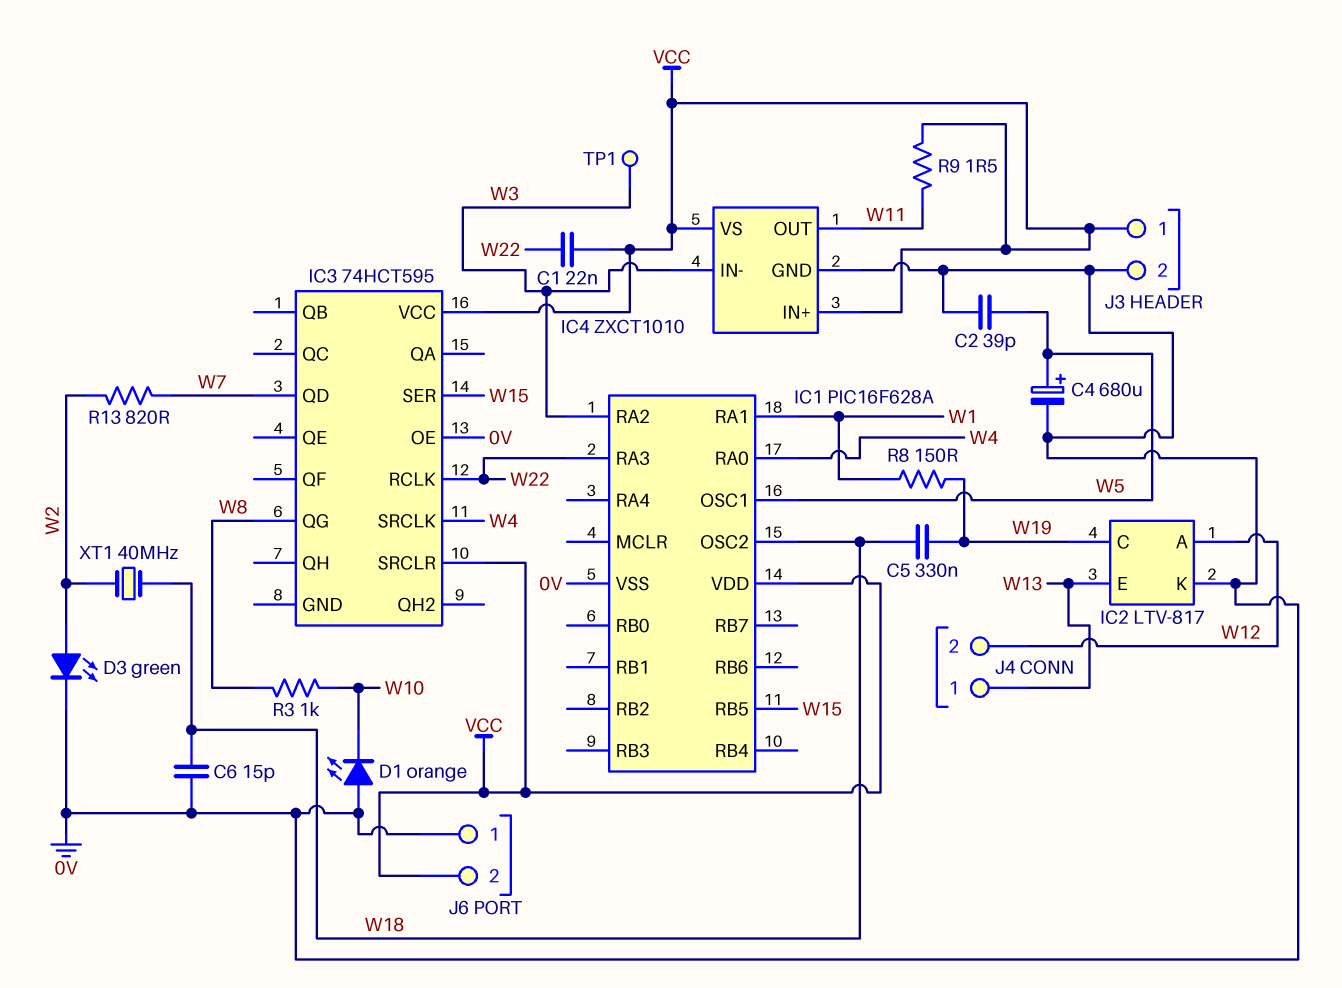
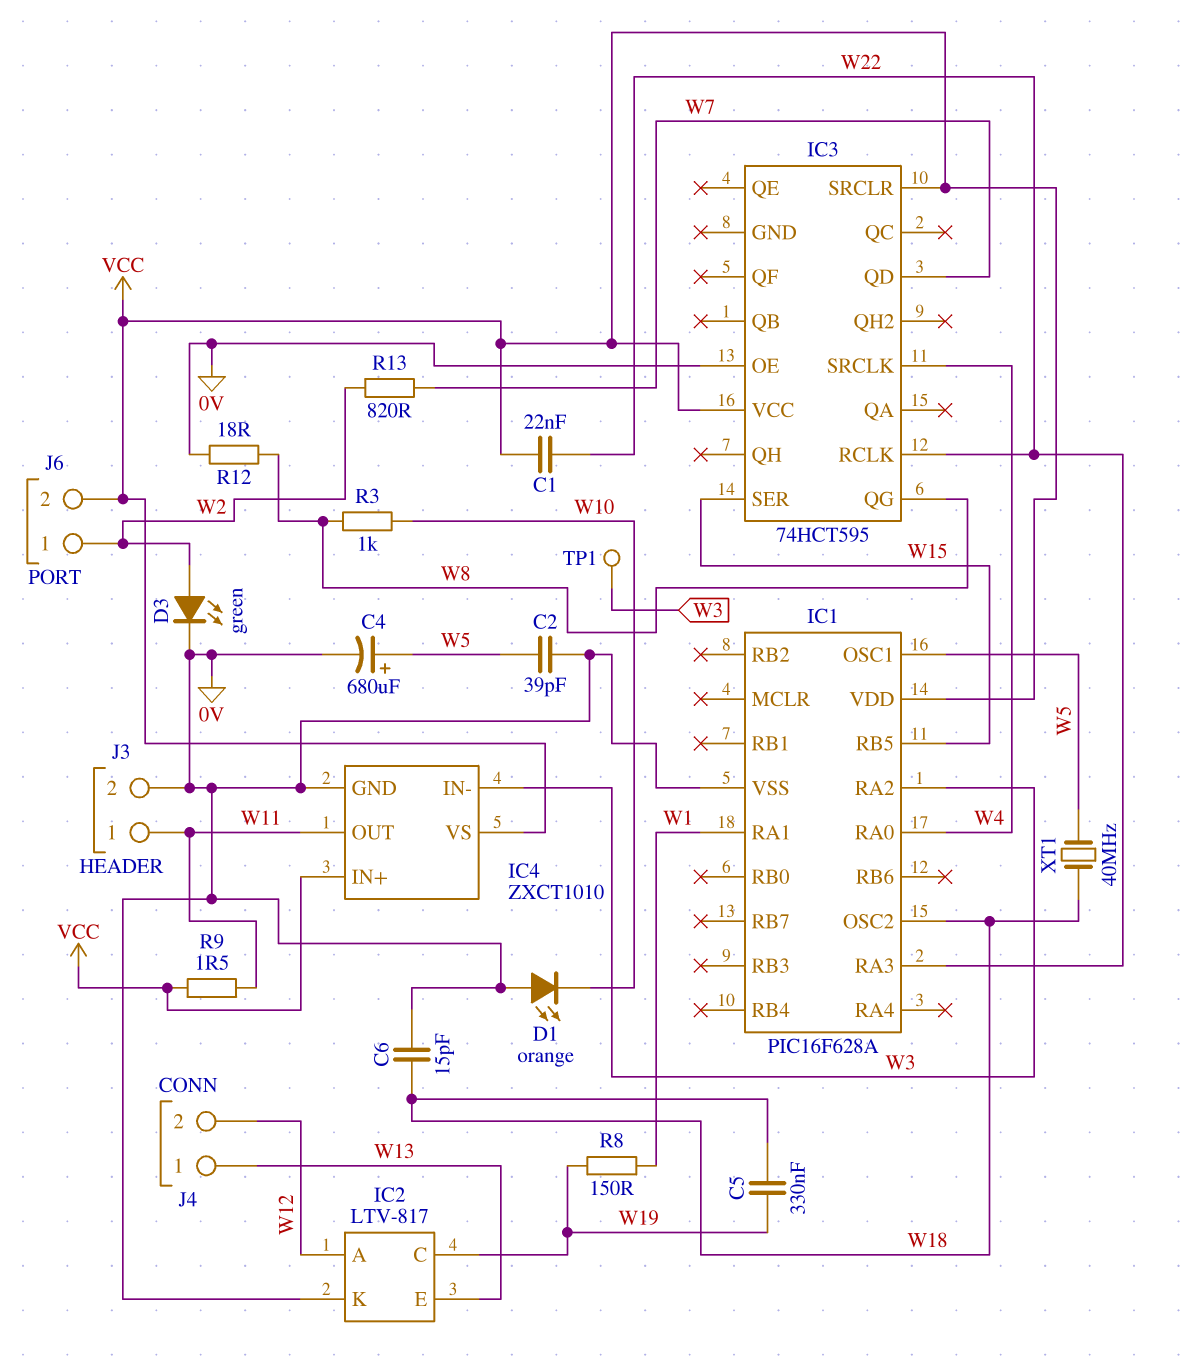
J3 pin 1: VCC -> W11
J6 pin 1: 0V -> W2
R12: none -> 18 (0V, W8)
XT1: 40MHz (W2, W18) -> 40MHz (W5, W18)

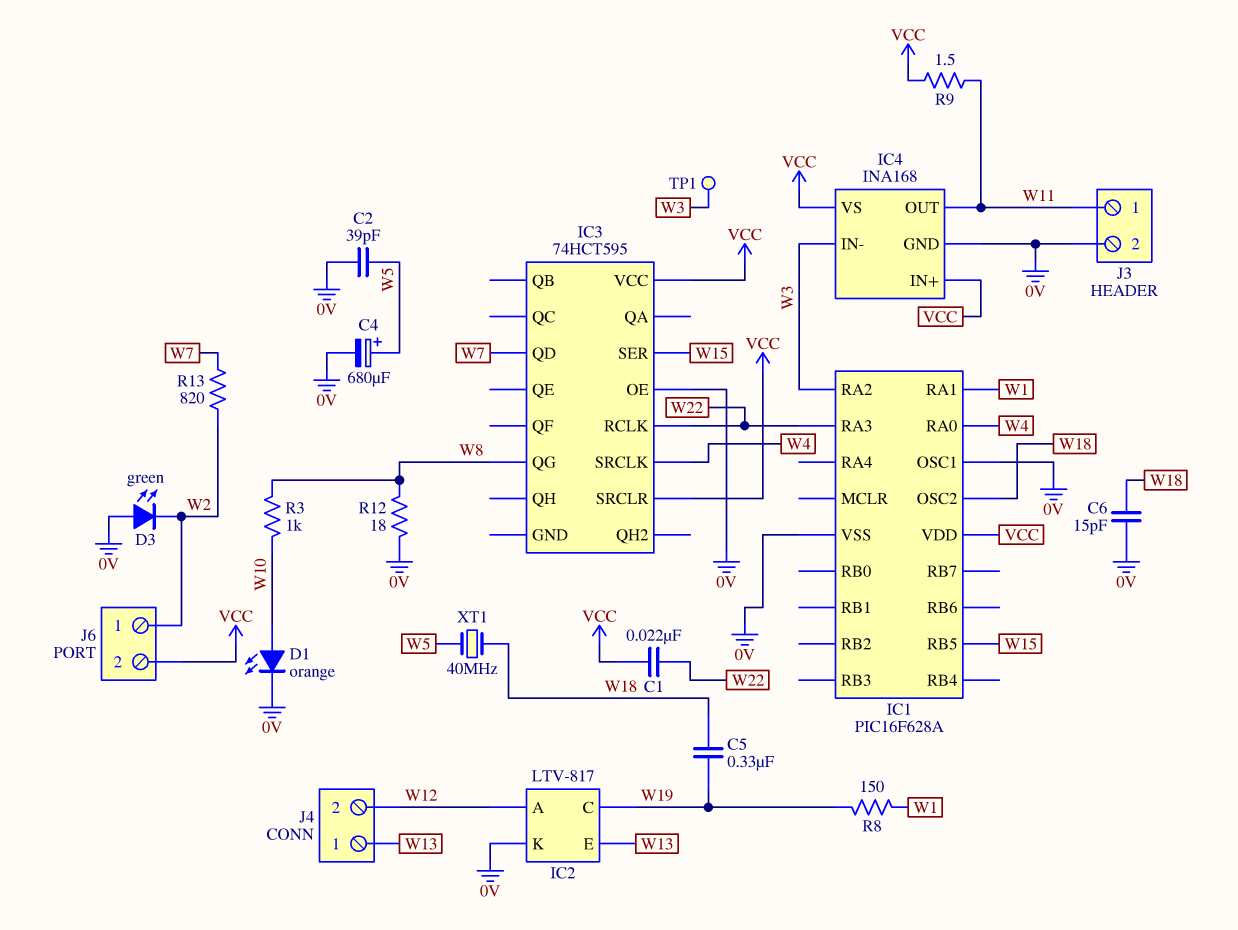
D1: LED orange (A 0V, K W10) -> LED orange (A W10, K 0V)
D3: LED green (A W2, K 0V) -> LED green (A 0V, K W2)
IC1 pin OSC1: W5 -> 0V
IC4: ZXCT1010 -> INA168

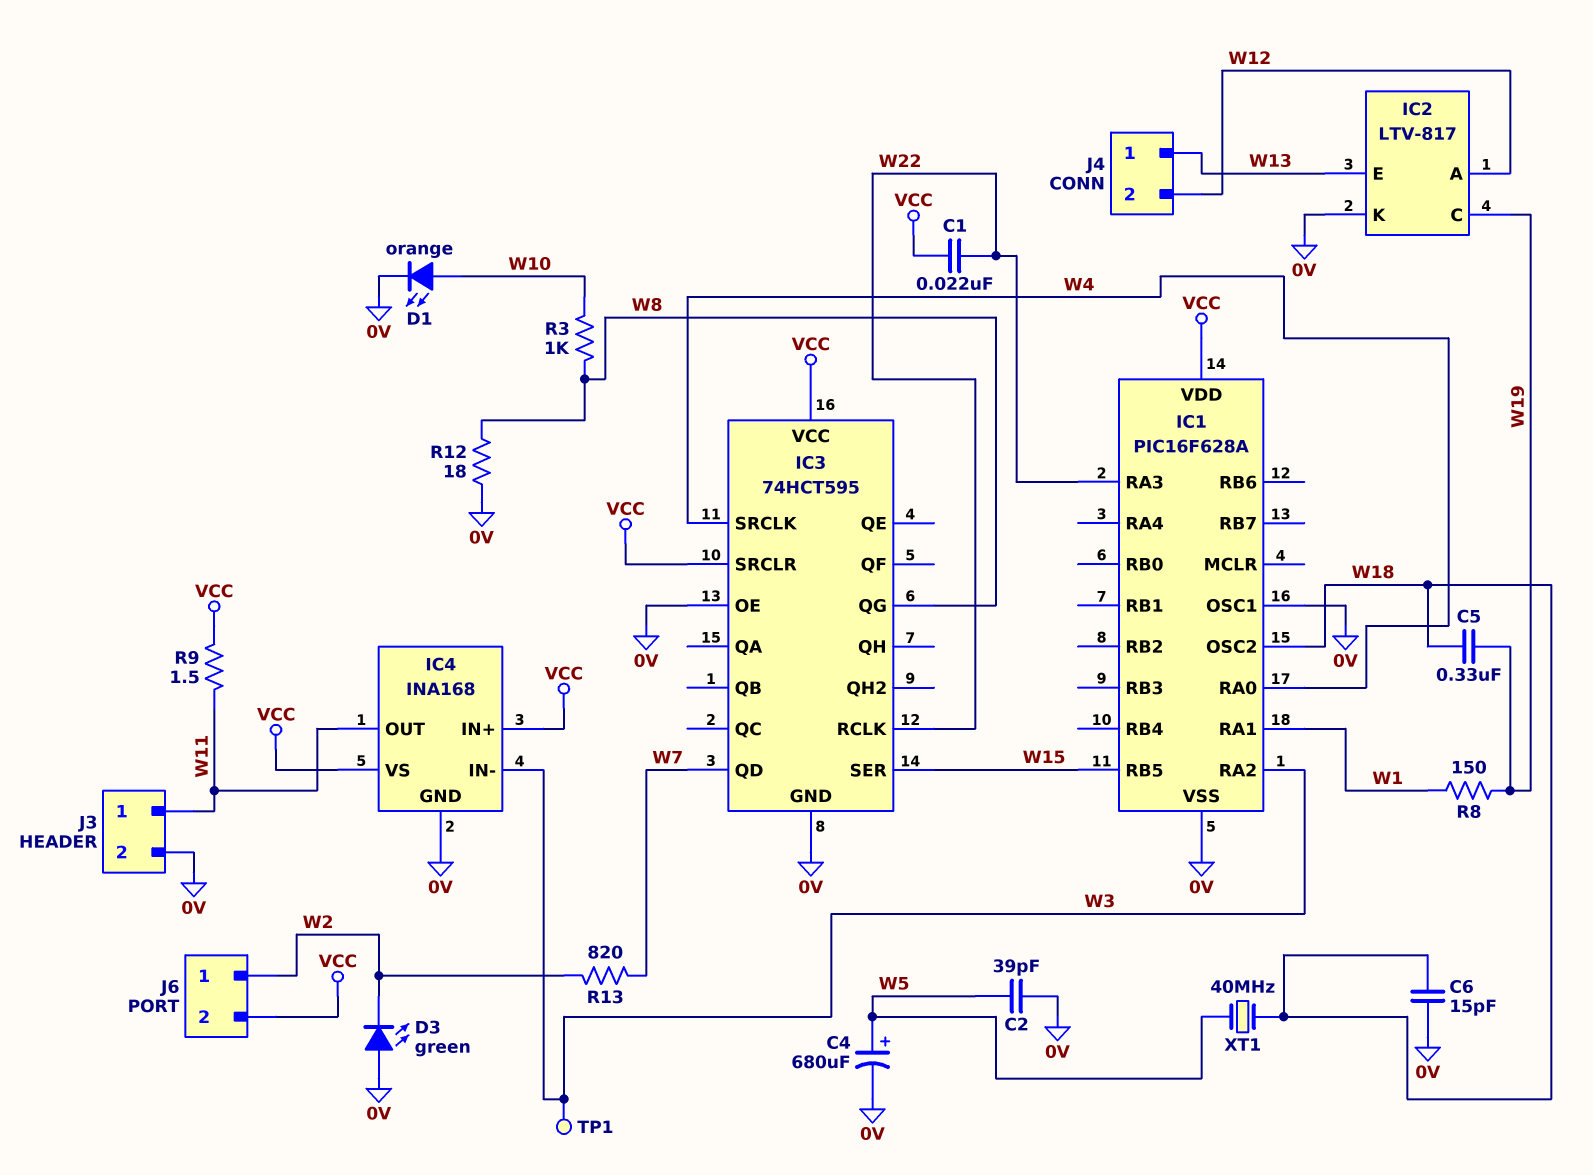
IC3 pin GND: none -> 0V

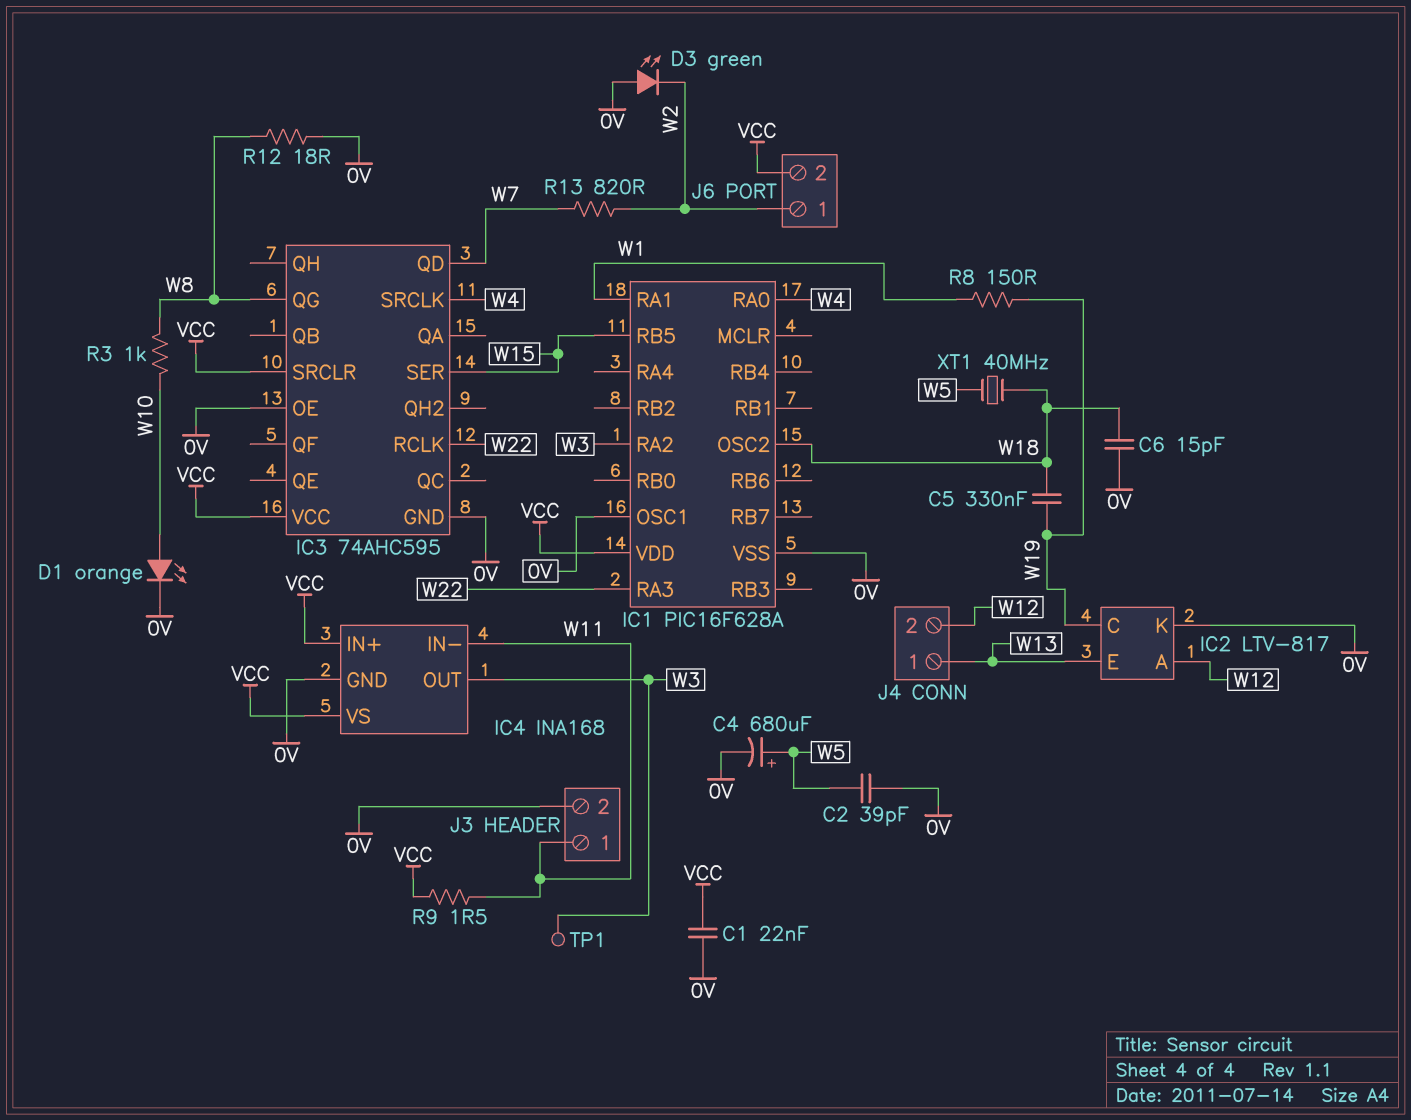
C1: 22nF (VCC, W22) -> 22nF (0V, VCC)
IC3: 74HCT595 -> 74AHC595
IC4 pin IN-: W3 -> W11
IC4 pin OUT: W11 -> W3

